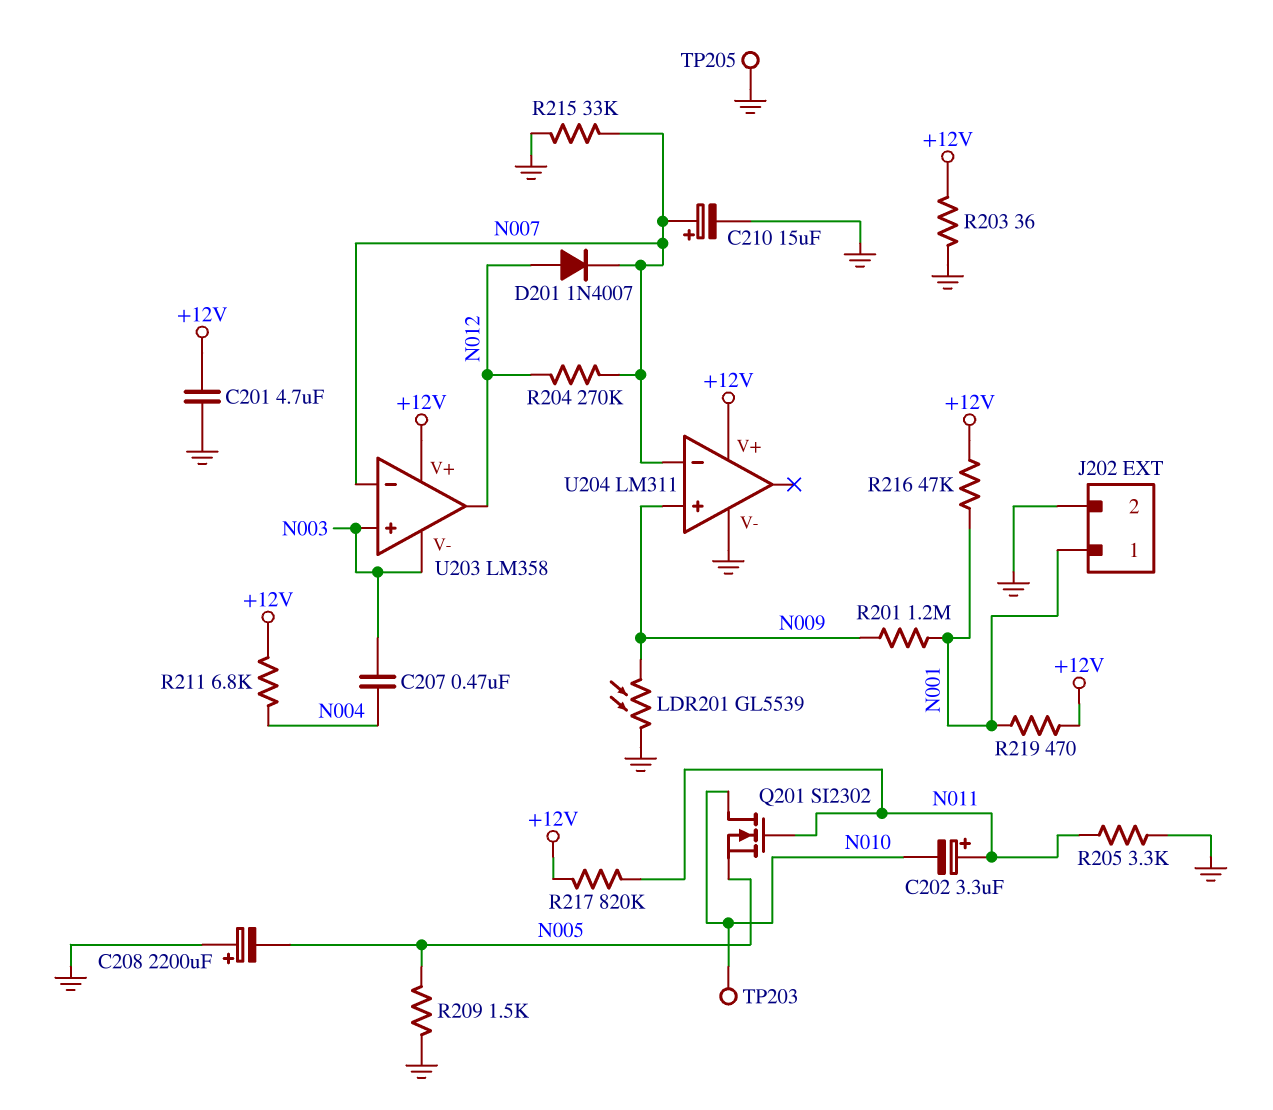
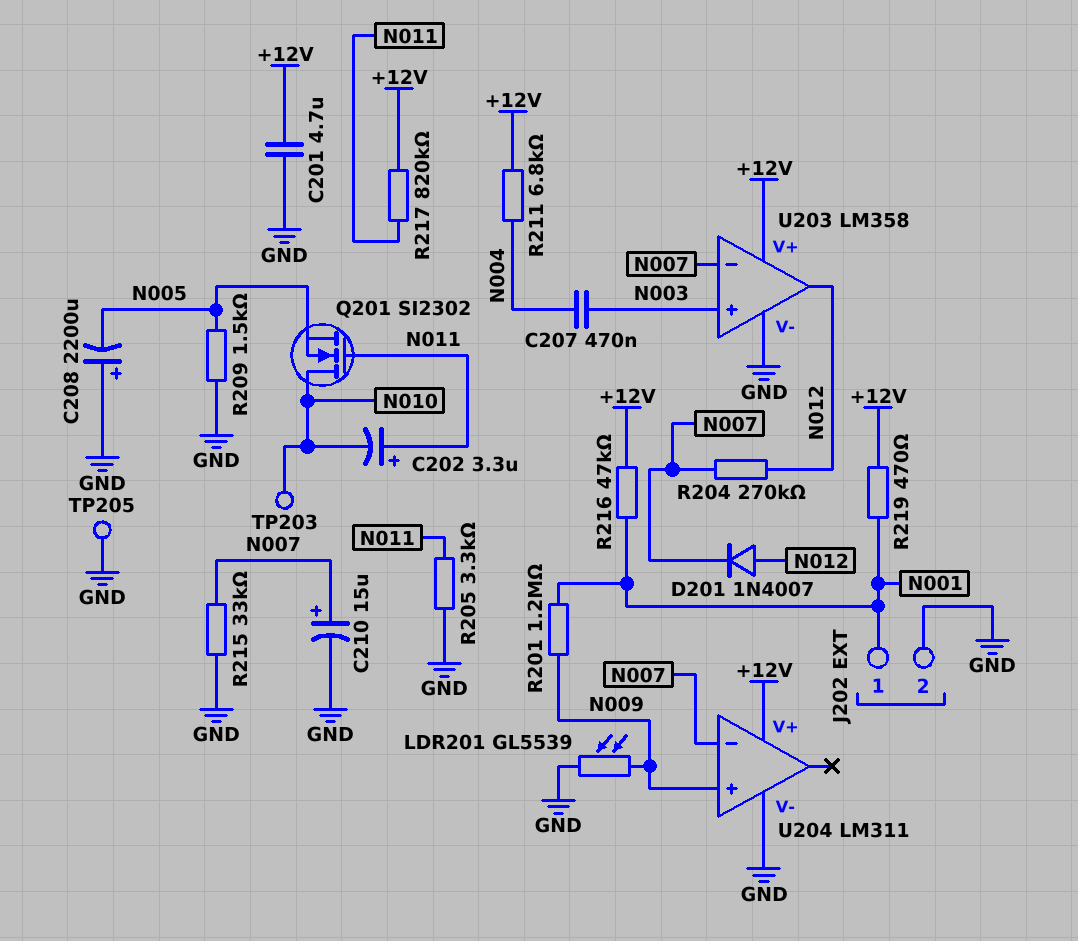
R203: 36 (+12V, GND) -> none
U203 pin V-: N003 -> GND

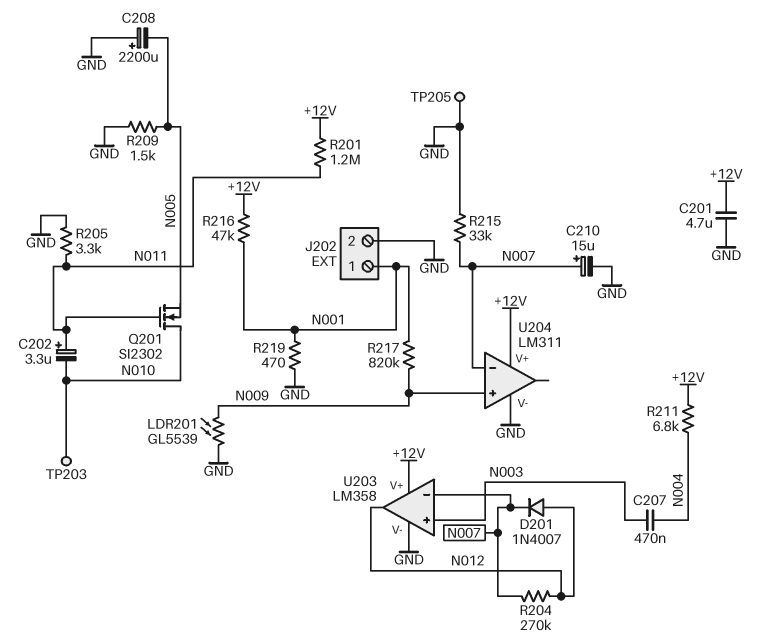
R201: 1.2M (N001, N009) -> 1.2M (+12V, N011)
R217: 820k (+12V, N011) -> 820k (N001, N009)
R219: 470 (+12V, N001) -> 470 (GND, N001)

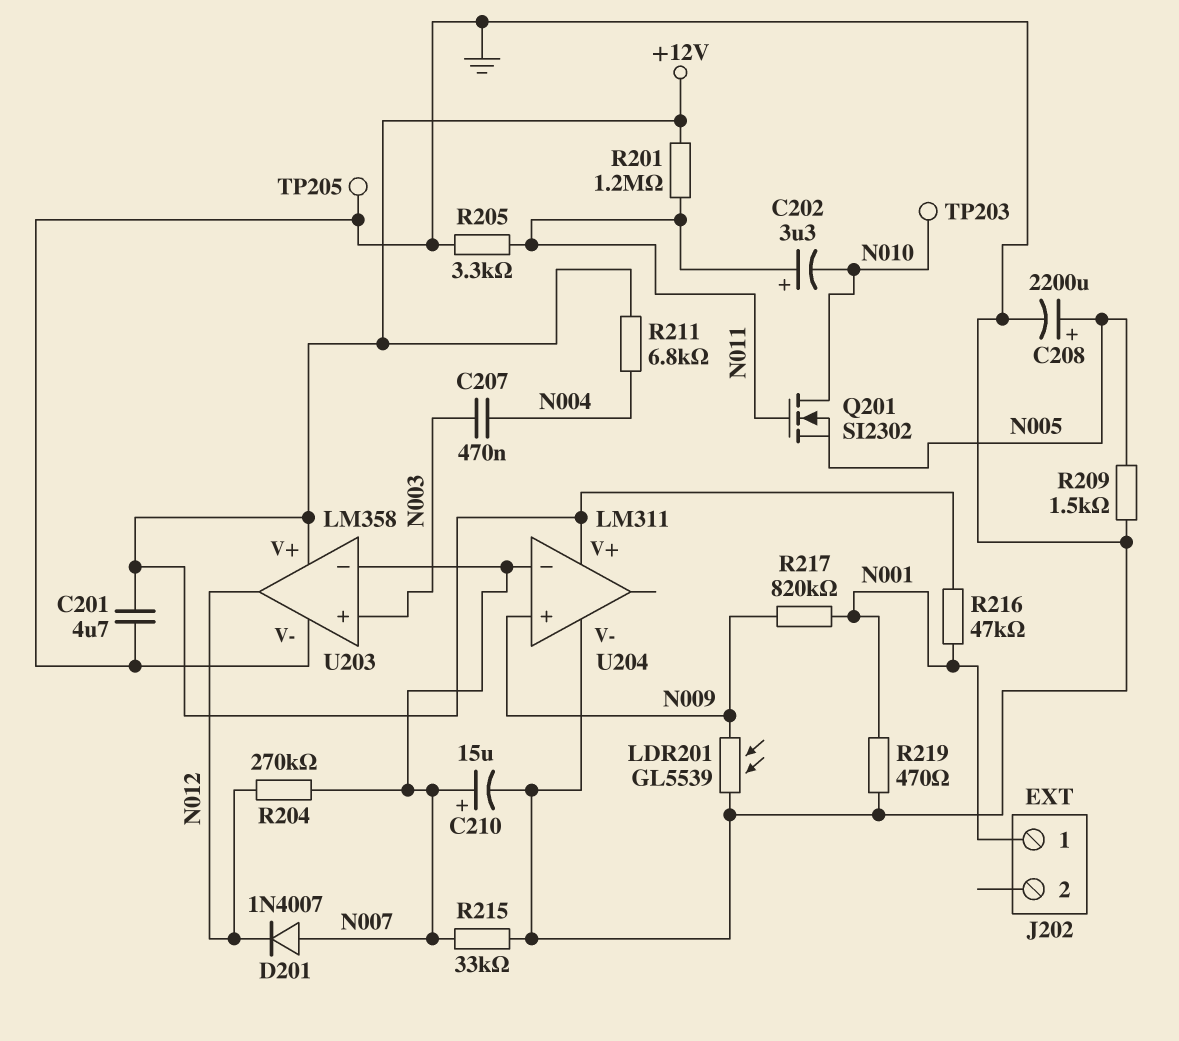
C208: 2200uF (plus GND, minus N005) -> 2200uF (plus N005, minus GND)
D201: diode 1N4007 (A N012, K N007) -> diode 1N4007 (A N007, K N012)
J202 pin 2: GND -> none

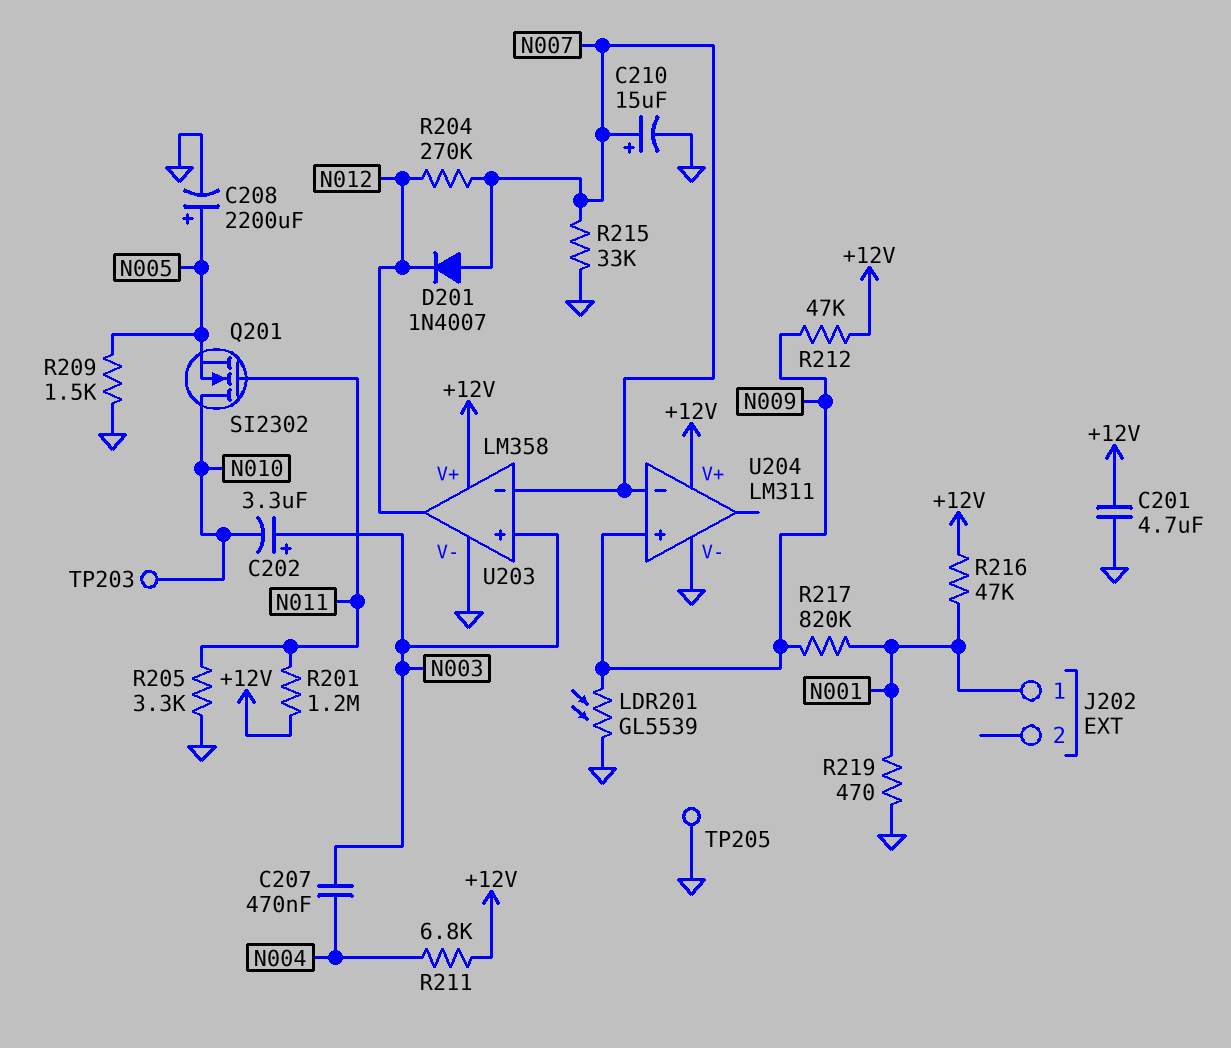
C202: 3.3uF (plus N011, minus N010) -> 3.3uF (plus N003, minus N010)
R212: none -> 47k (+12V, N009)

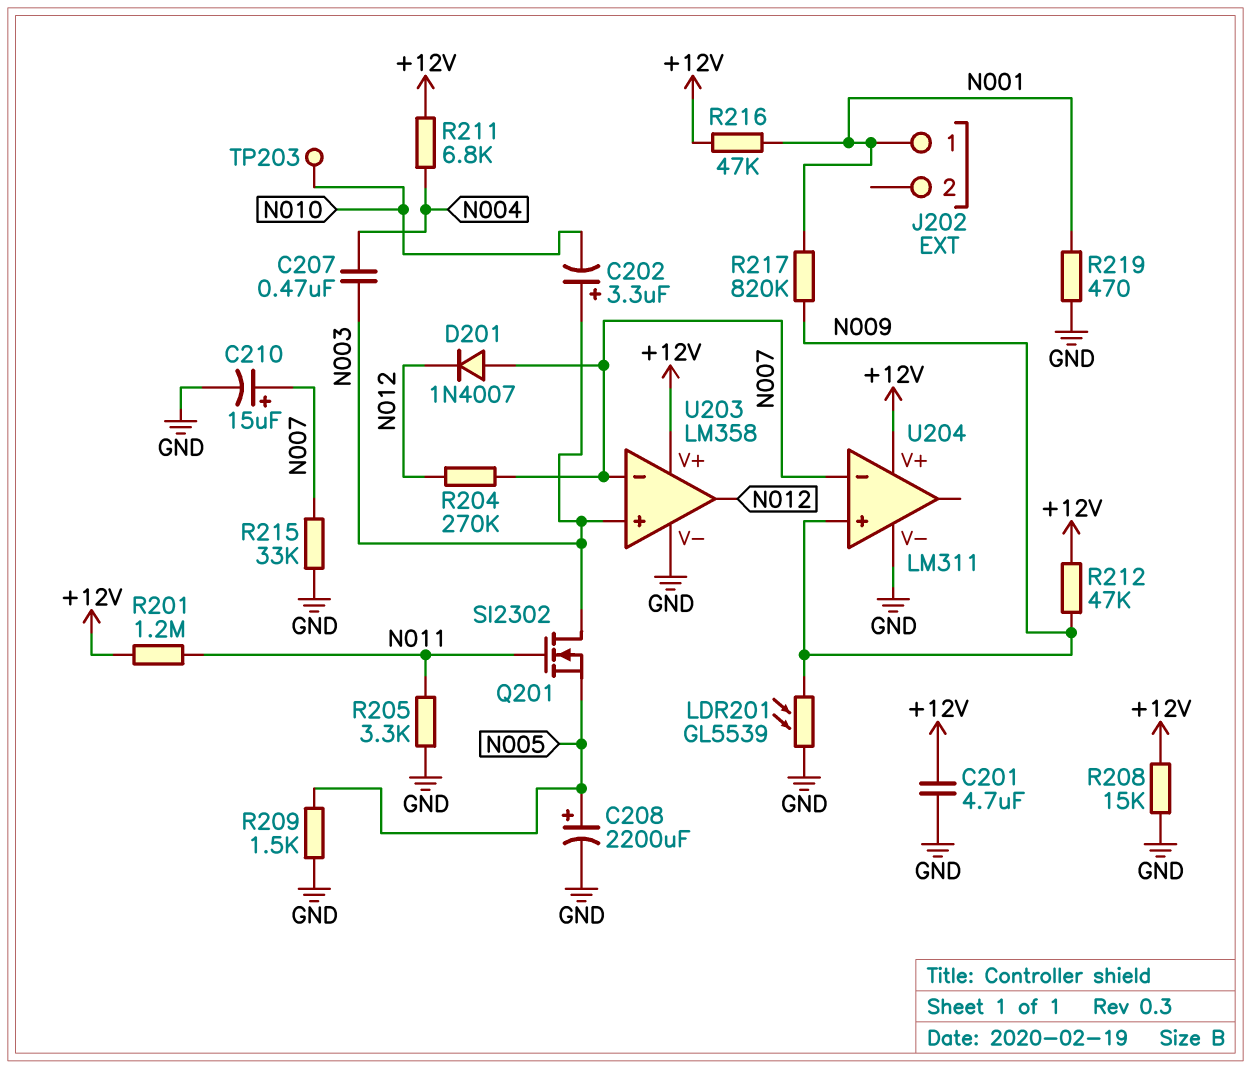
Q201: NMOS SI2302 (G N011, D N010, S N005) -> NMOS SI2302 (G N011, D N003, S N005)
R208: none -> 15k (+12V, GND)
TP205: test point (GND) -> none

